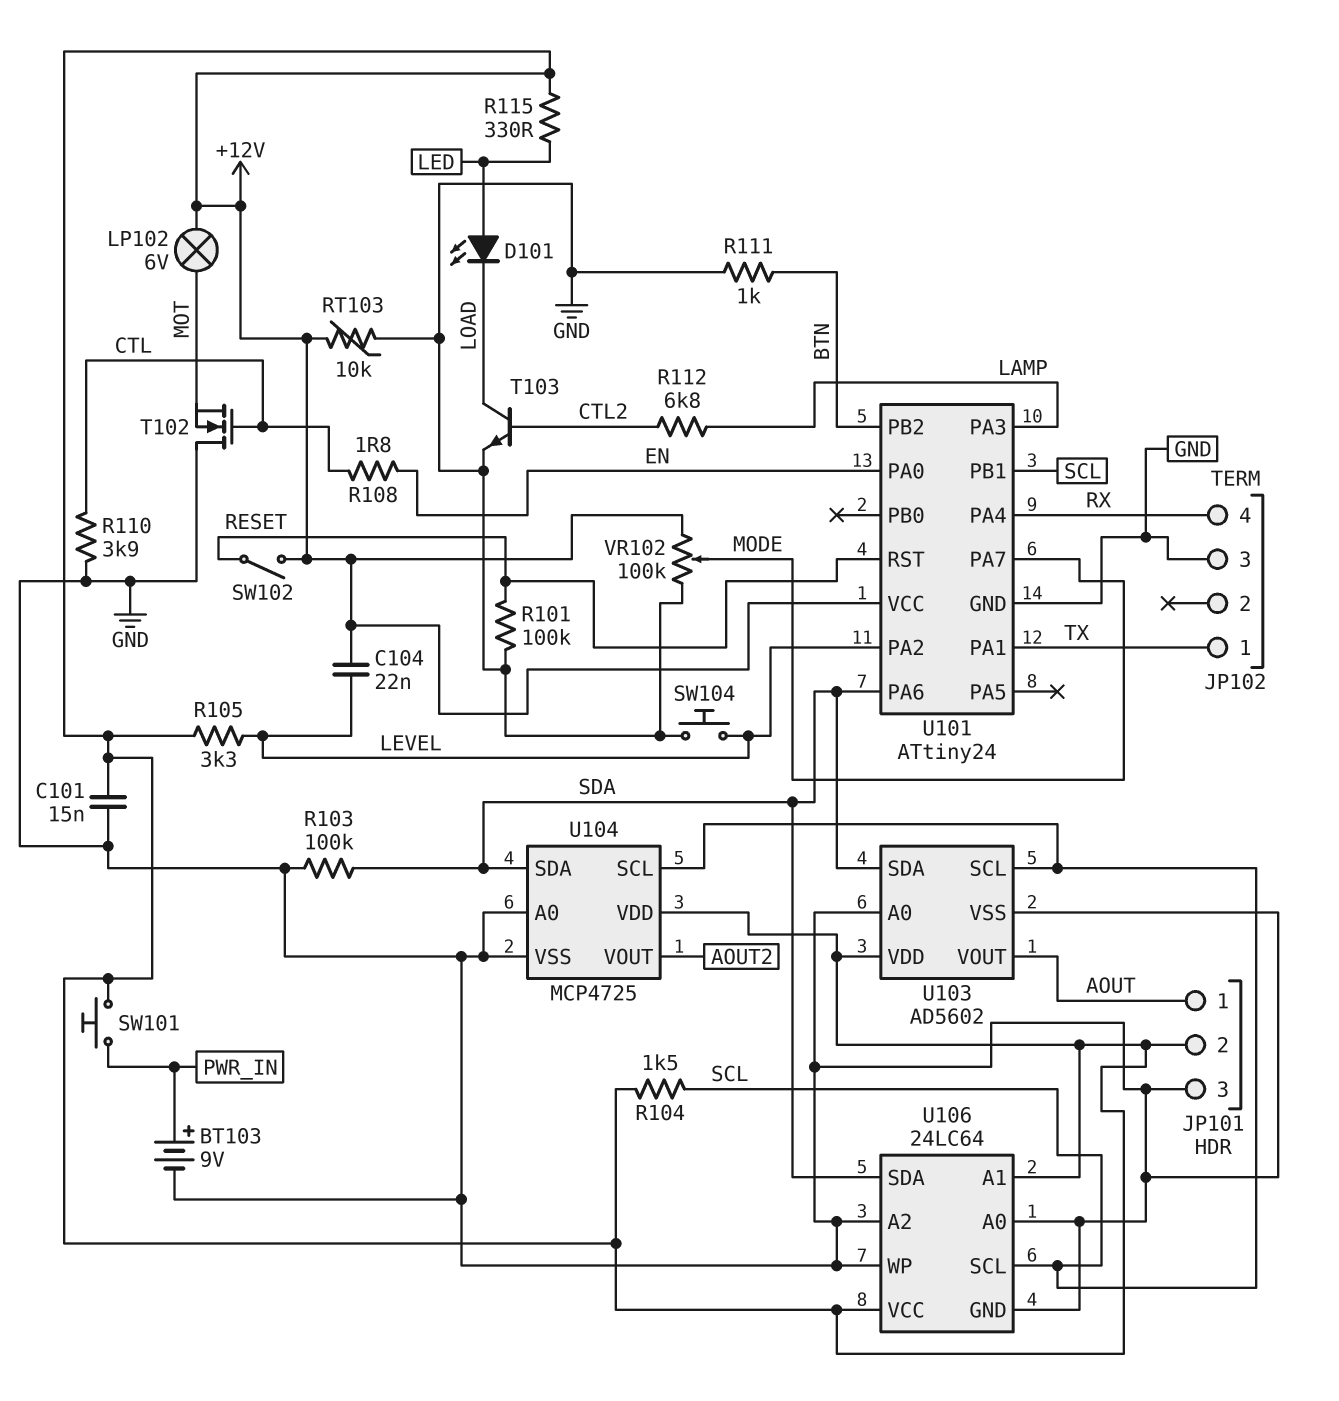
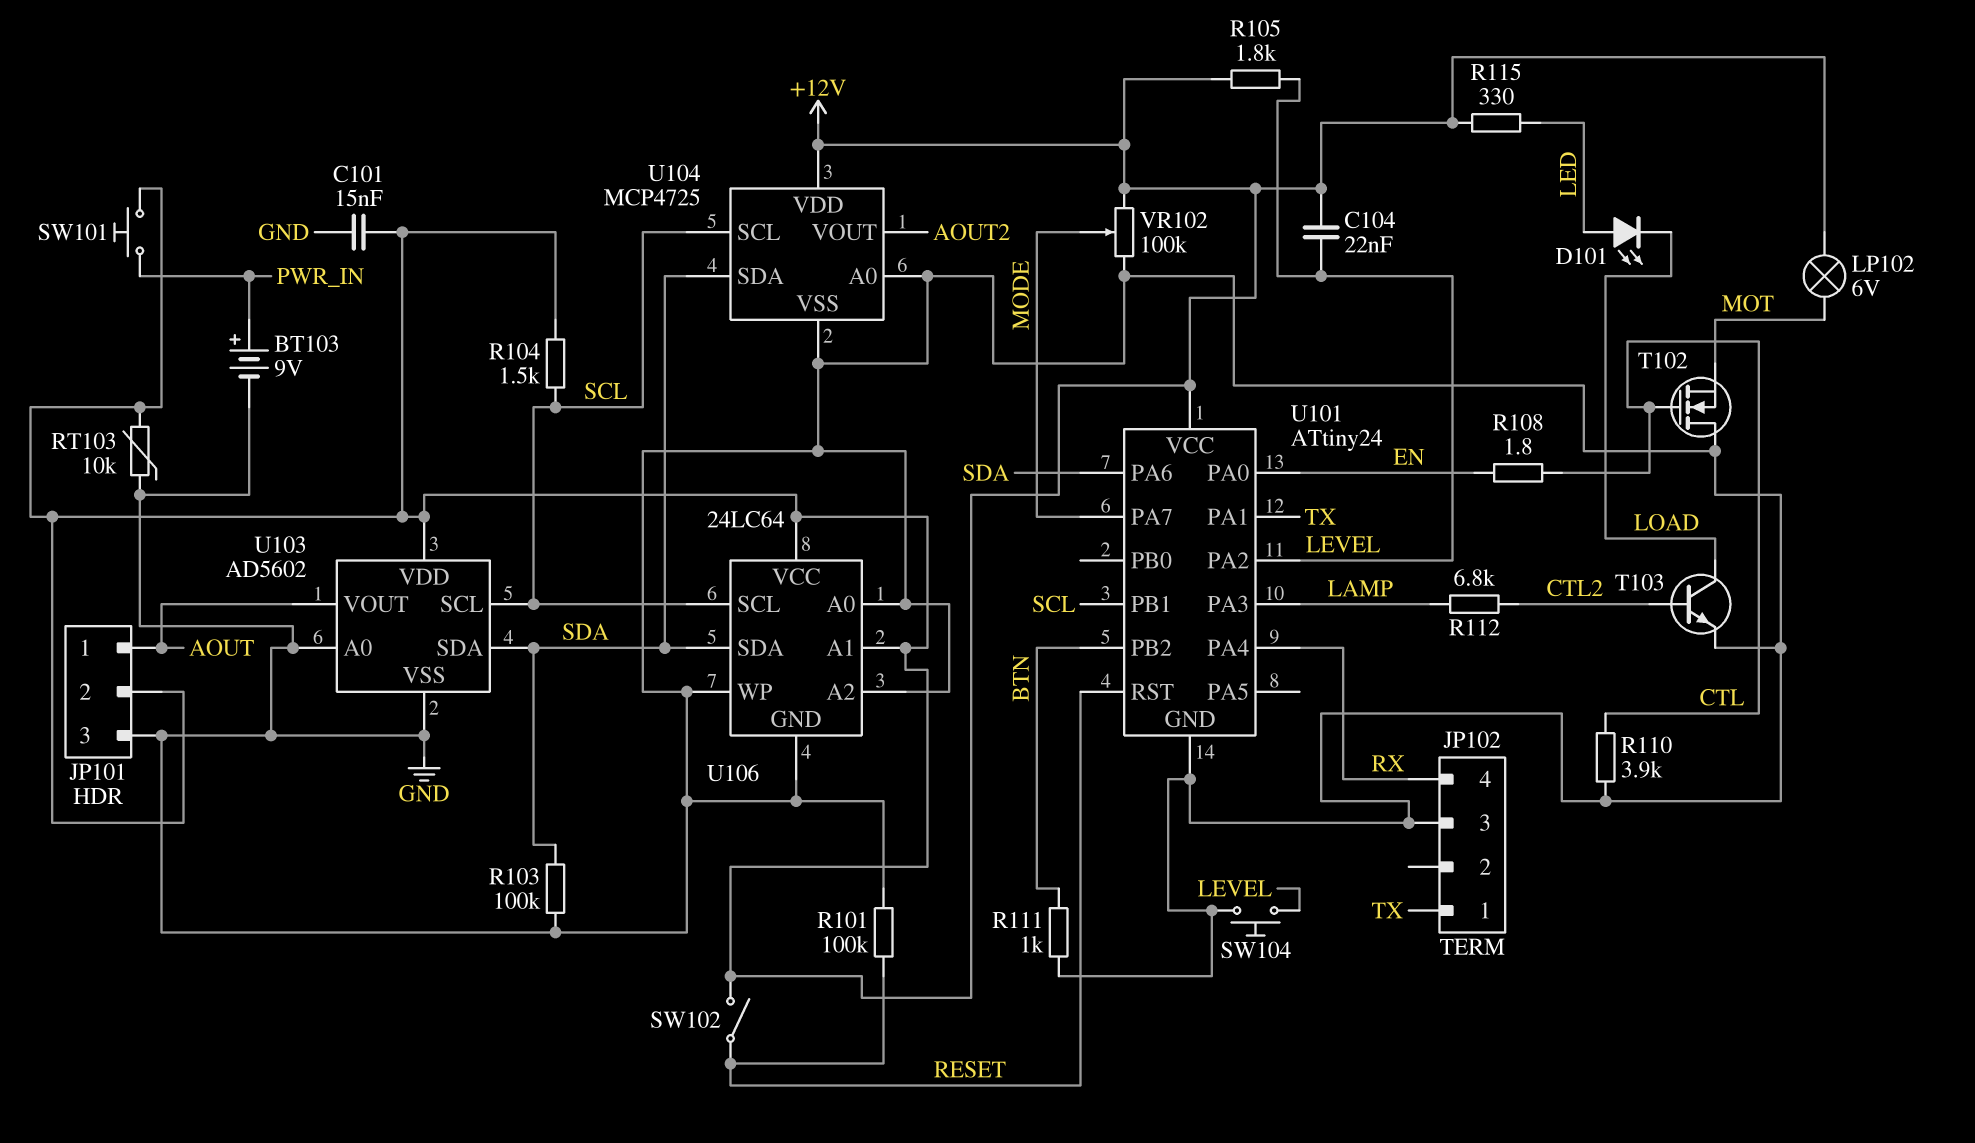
R105: 3.3k (+12V, LEVEL) -> 1.8k (+12V, LEVEL)

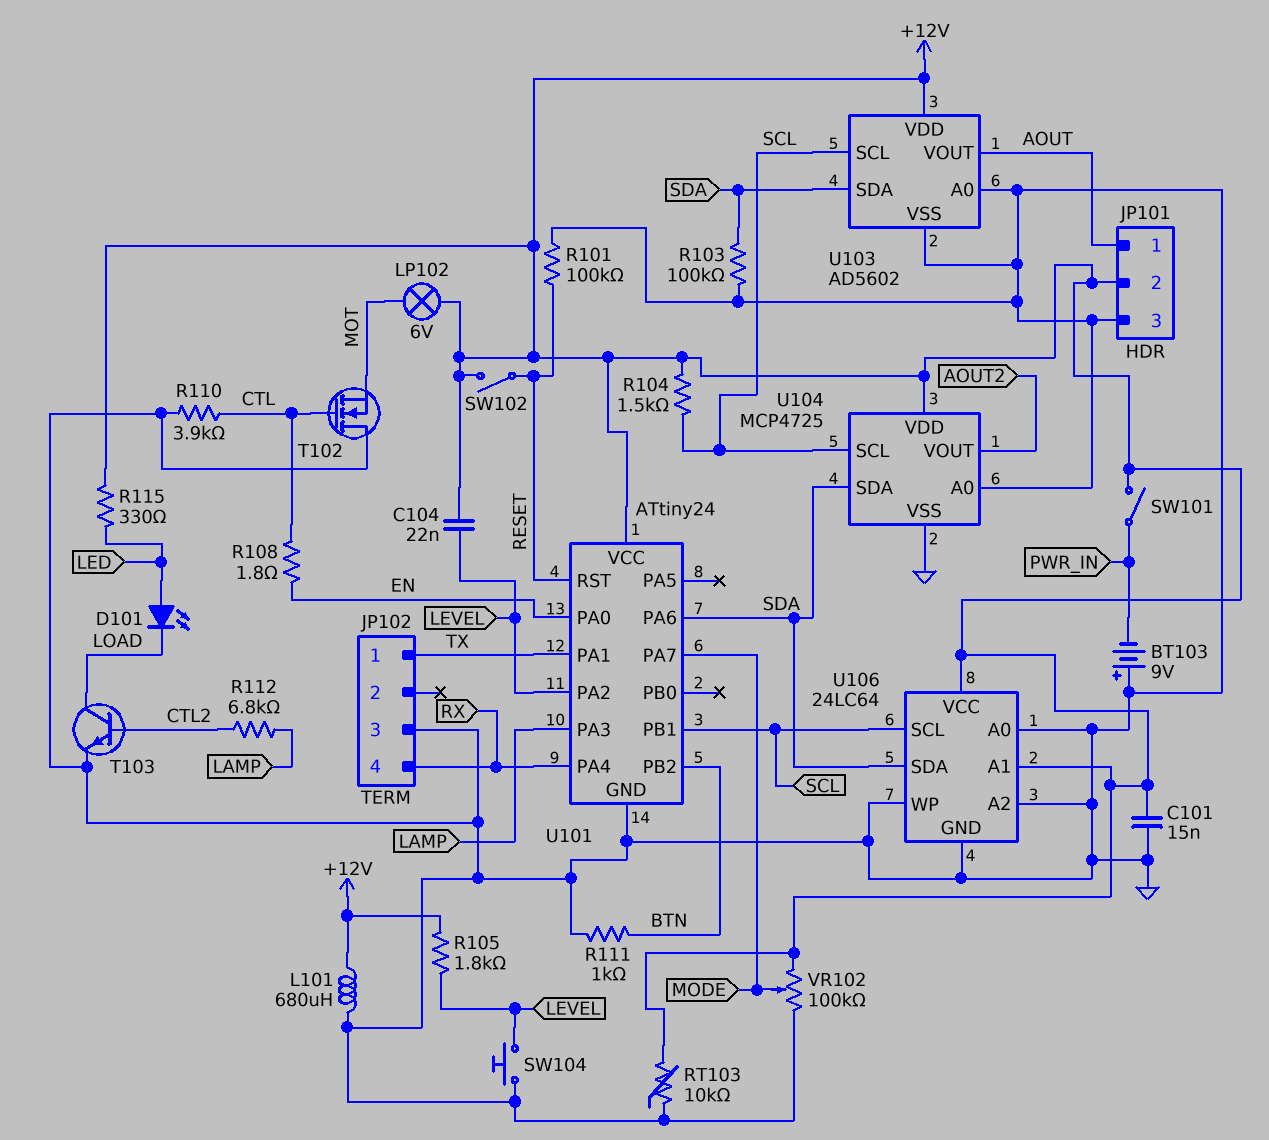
BT103: 9V (plus PWR_IN, minus GND) -> 9V (plus GND, minus PWR_IN)
L101: none -> 680uH (+12V, GND)
SW101: button (+12V, PWR_IN) -> switch (+12V, PWR_IN)

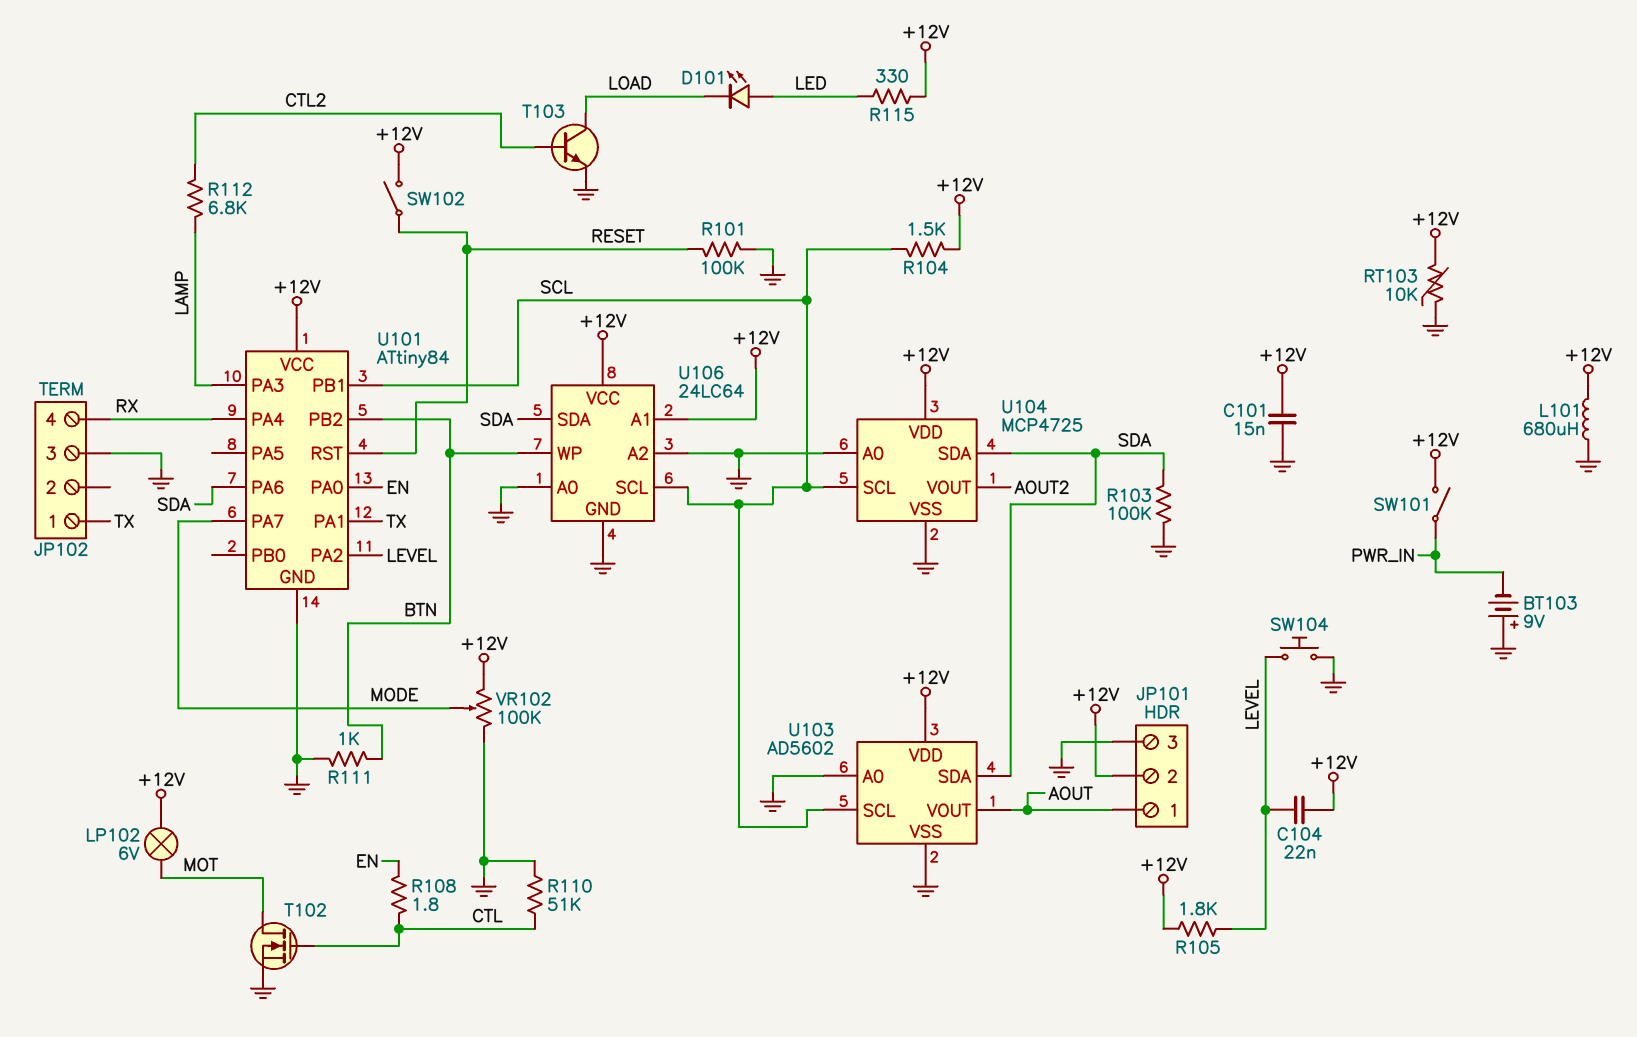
R110: 3.9k (CTL, GND) -> 51k (CTL, GND)
T102: NMOS (G CTL, D GND, S MOT) -> NMOS (G CTL, D MOT, S GND)
U101: ATtiny24 -> ATtiny84
U106 pin WP: GND -> BTN

